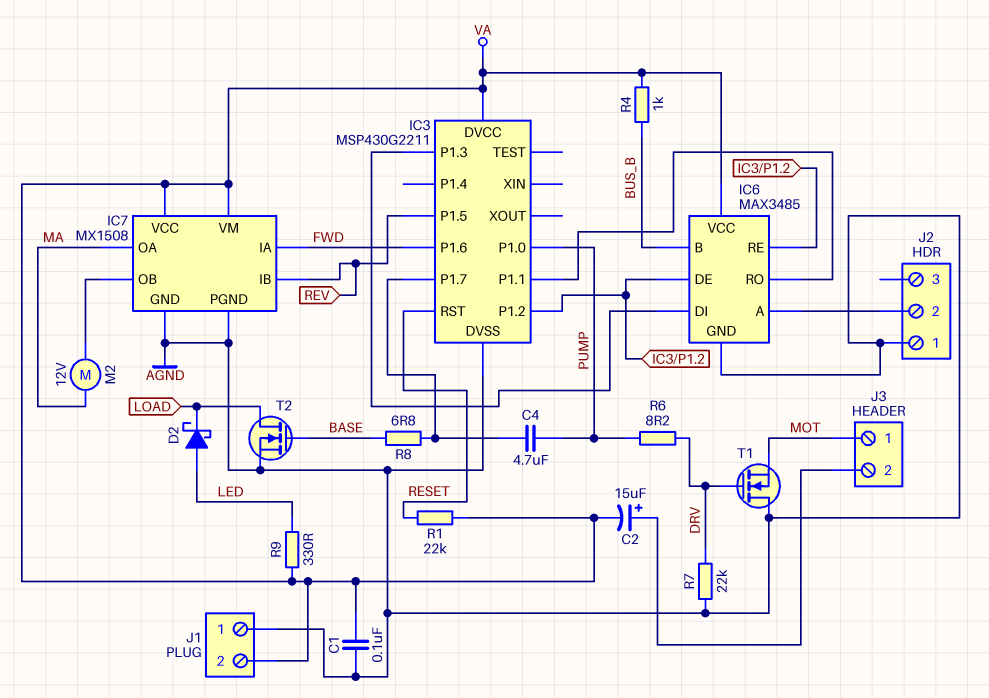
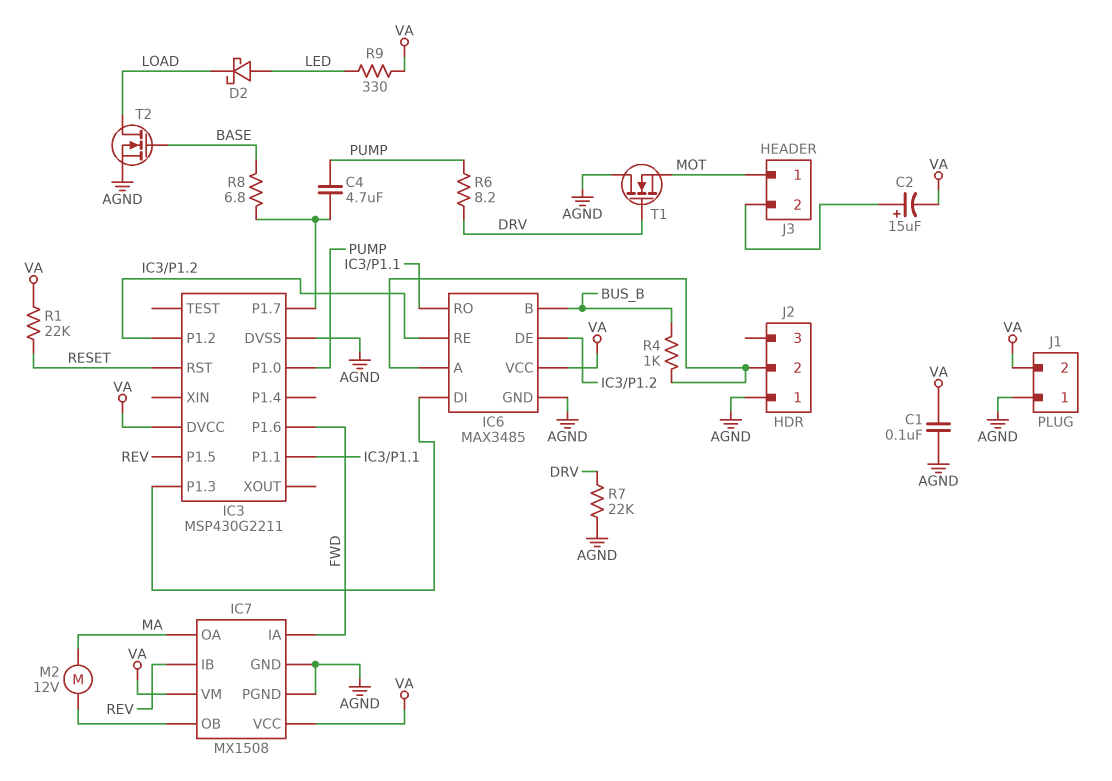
R4: 1k (BUS_B, VA) -> 1k (BUS_B, IC6/A)

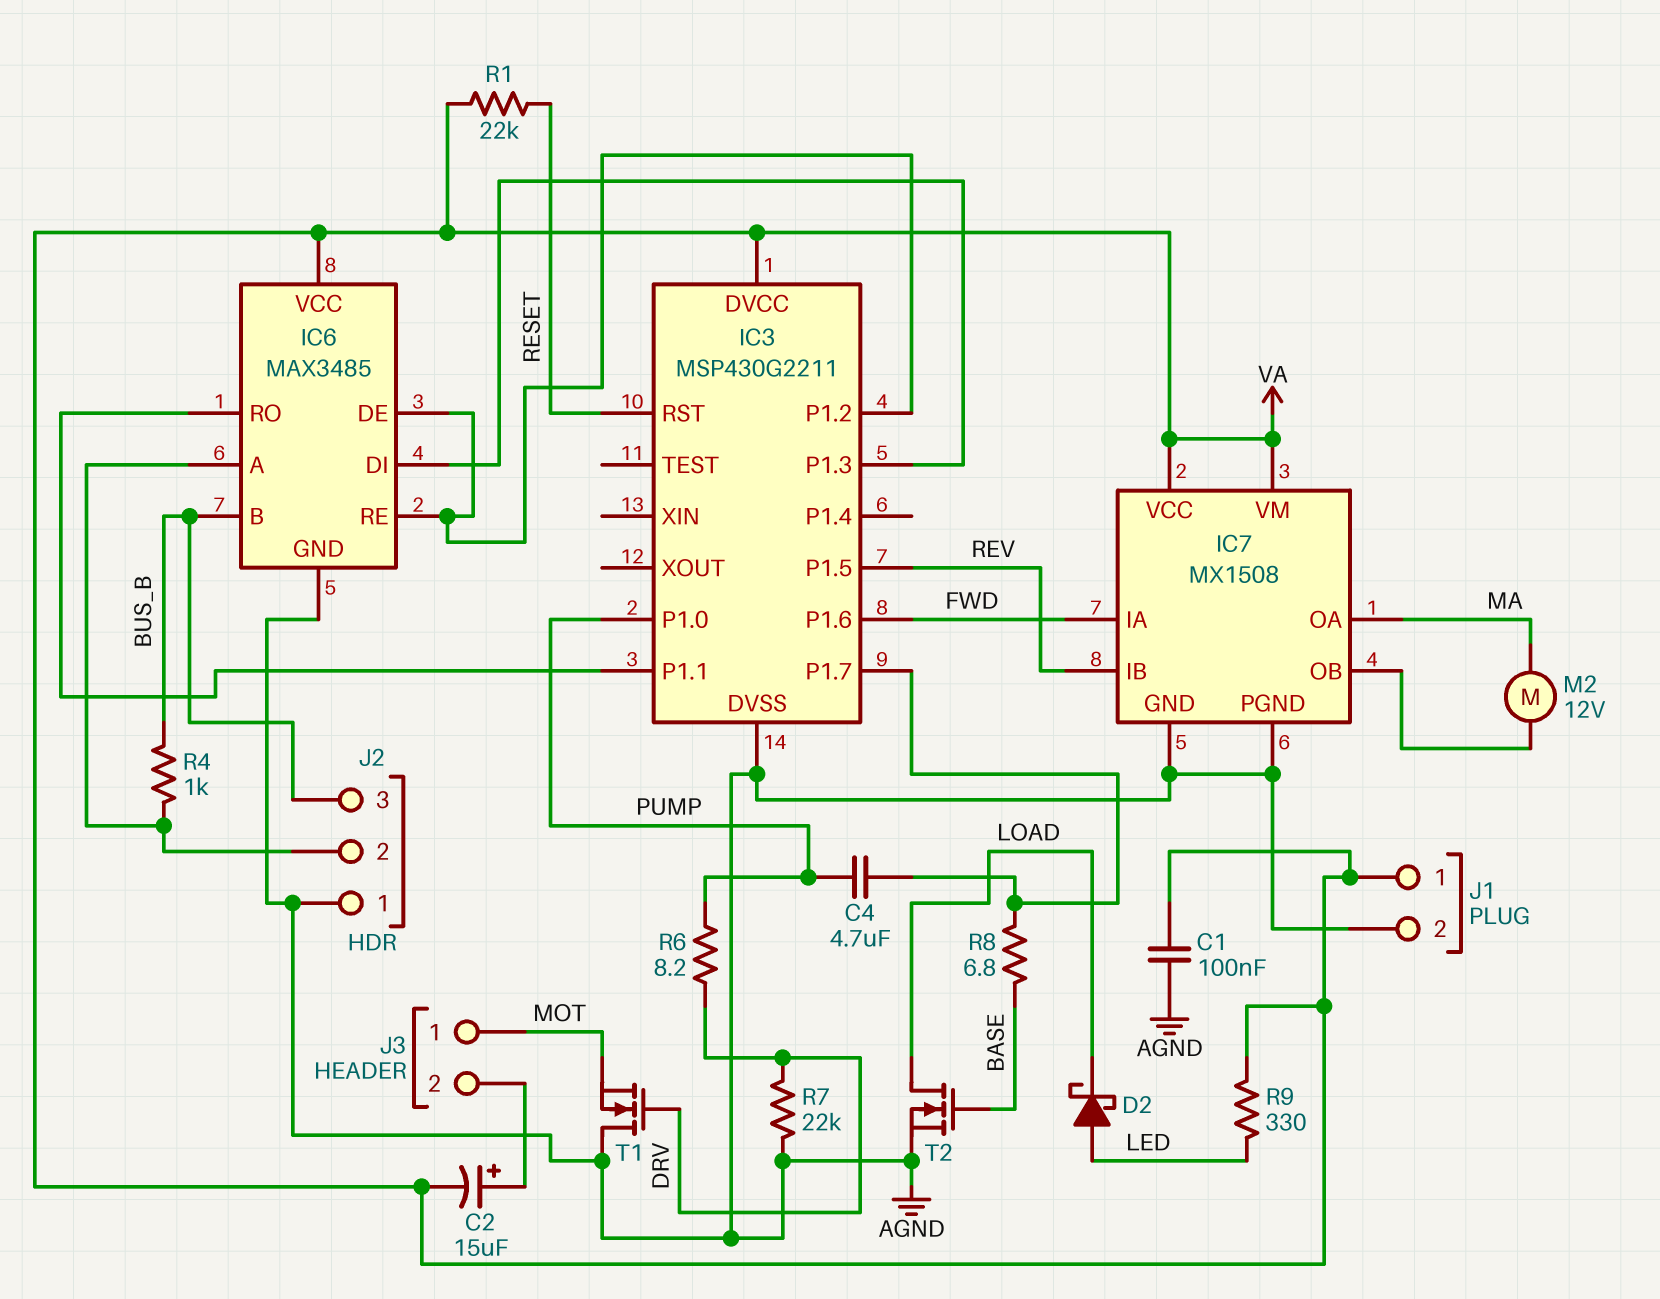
J1 pin 1: AGND -> VA
J1 pin 2: VA -> AGND
J2 pin 3: none -> BUS_B

